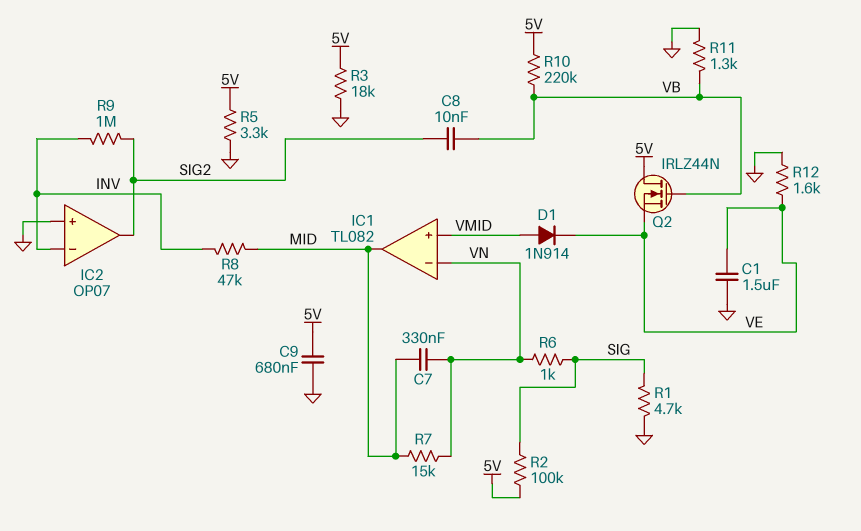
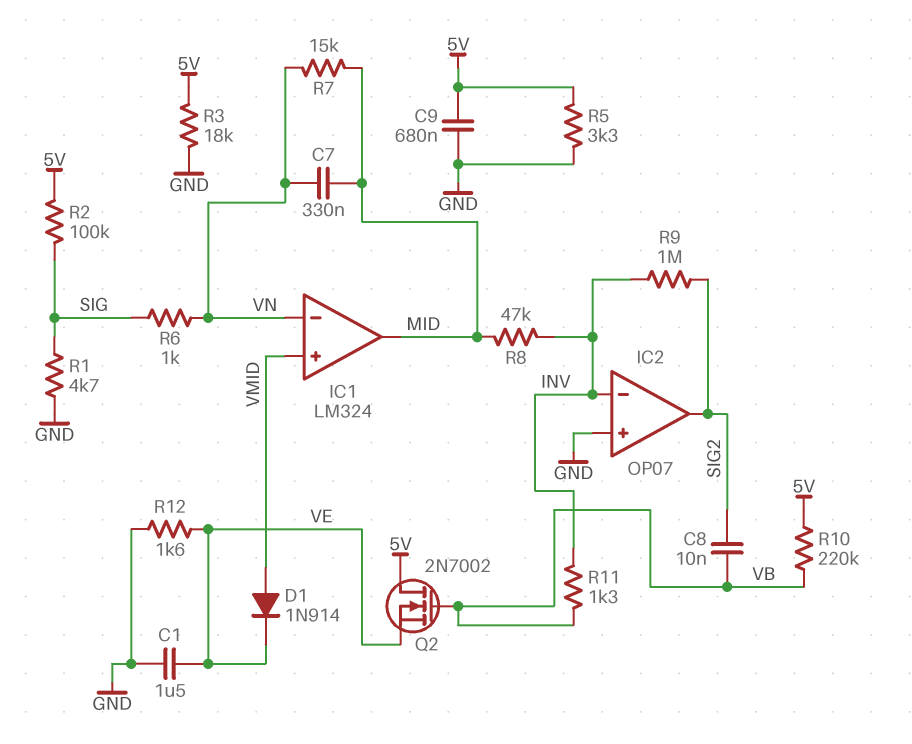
IC1: TL082 -> LM324
Q2: NMOS IRLZ44N (G VB, D 5V, S VE) -> NMOS 2N7002 (G VB, D 5V, S VE)
R11: 1.3k (GND, VB) -> 1.3k (INV, VB)

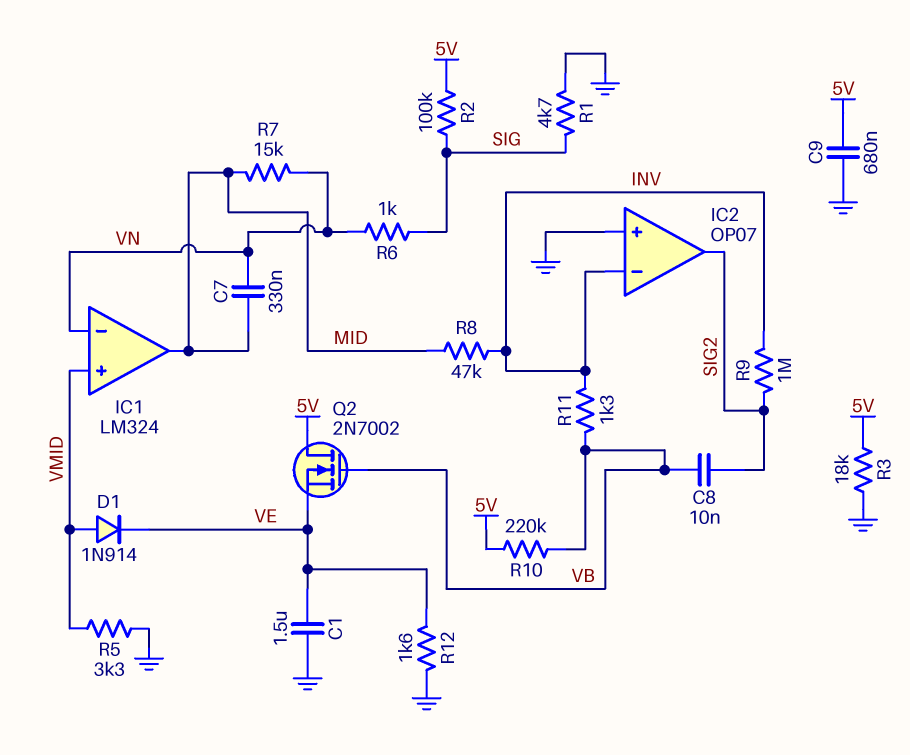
R5: 3.3k (5V, GND) -> 3.3k (GND, VMID)

